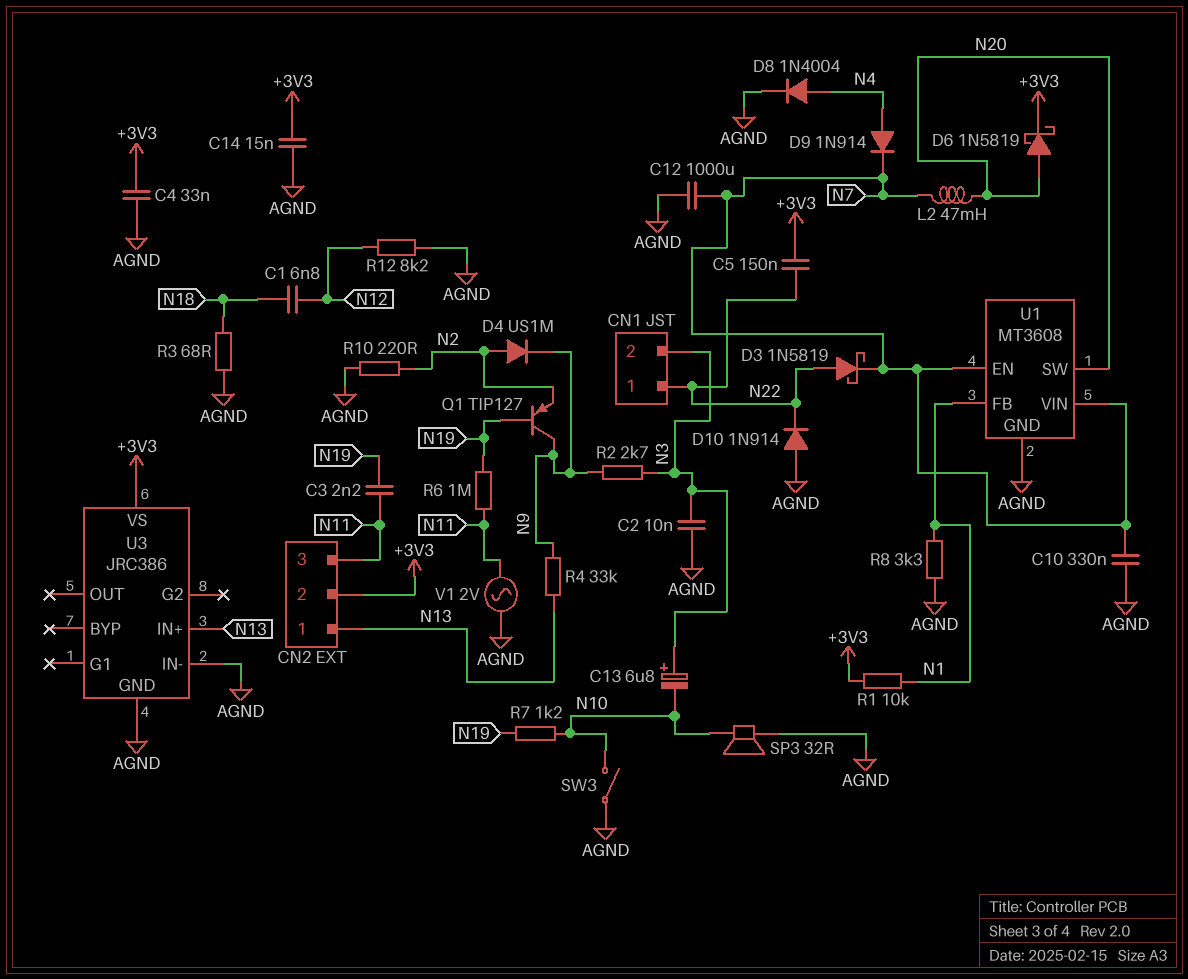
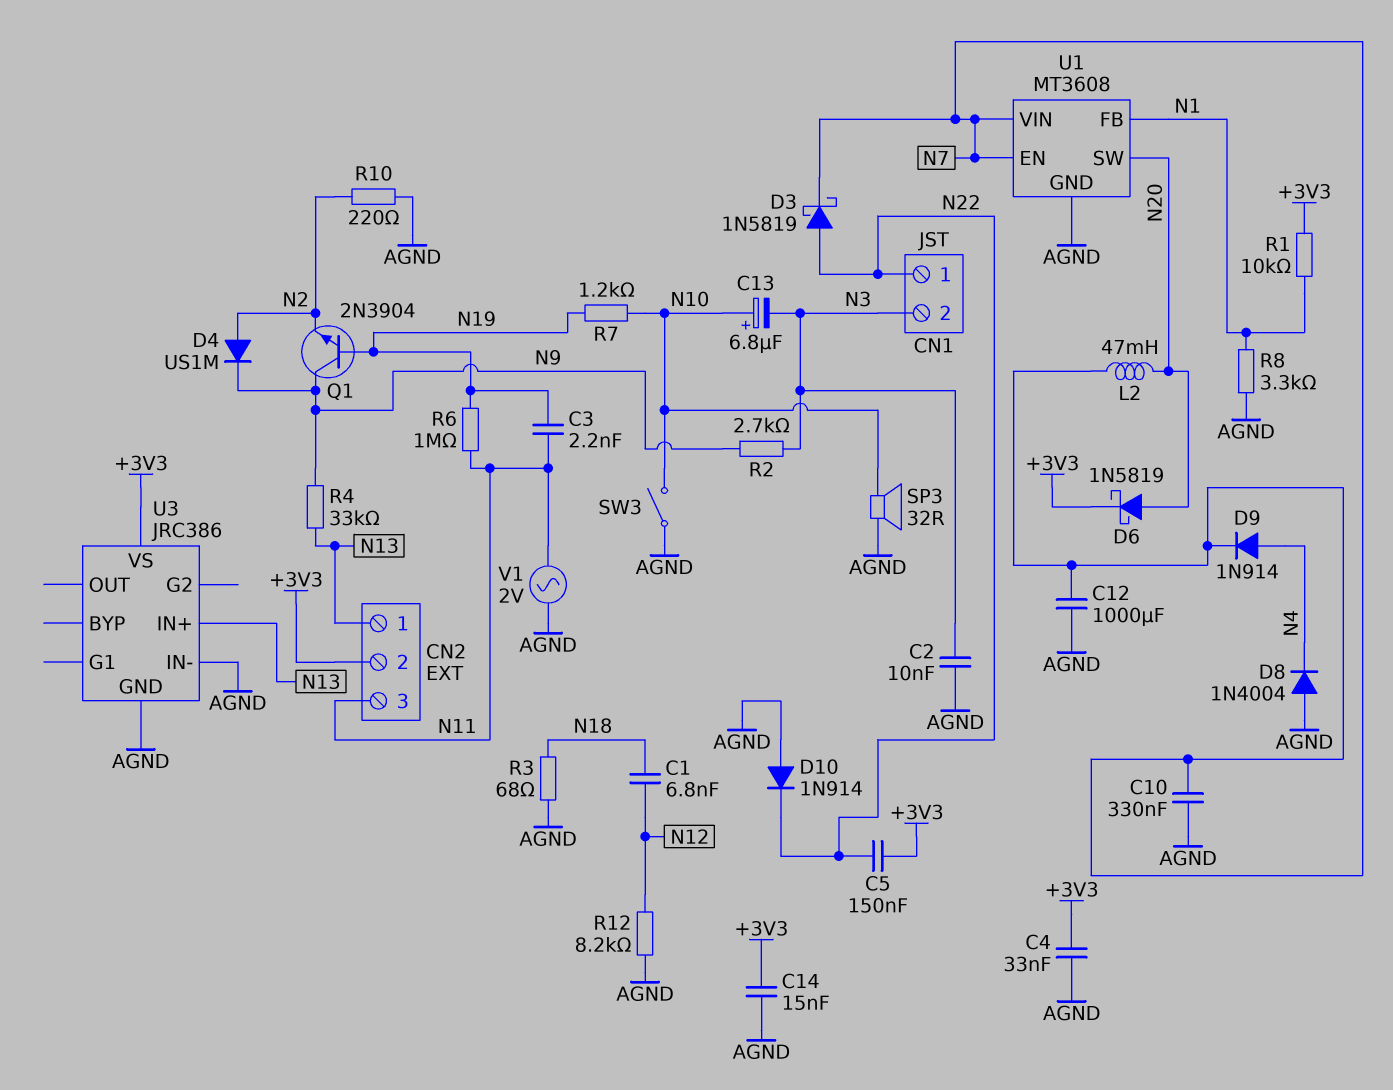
C13: 6.8uF (plus N3, minus N10) -> 6.8uF (plus N10, minus N3)
D8: diode 1N4004 (A N4, K AGND) -> diode 1N4004 (A AGND, K N4)
Q1: PNP TIP127 (B N19, C N9, E N2) -> NPN 2N3904 (B N19, C N9, E N2)

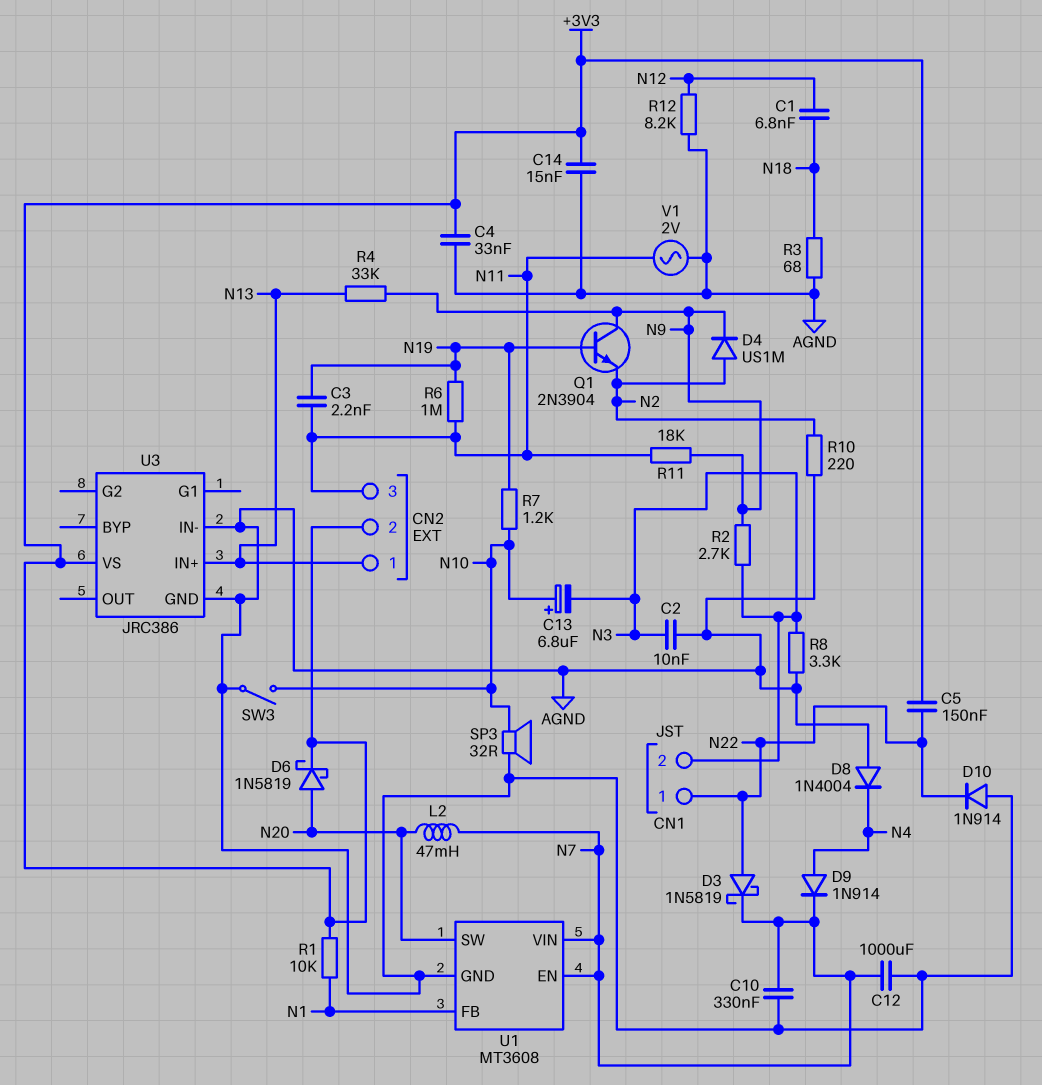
R8: 3.3k (AGND, N1) -> 3.3k (AGND, N3)
R11: none -> 18k (N9, N11)

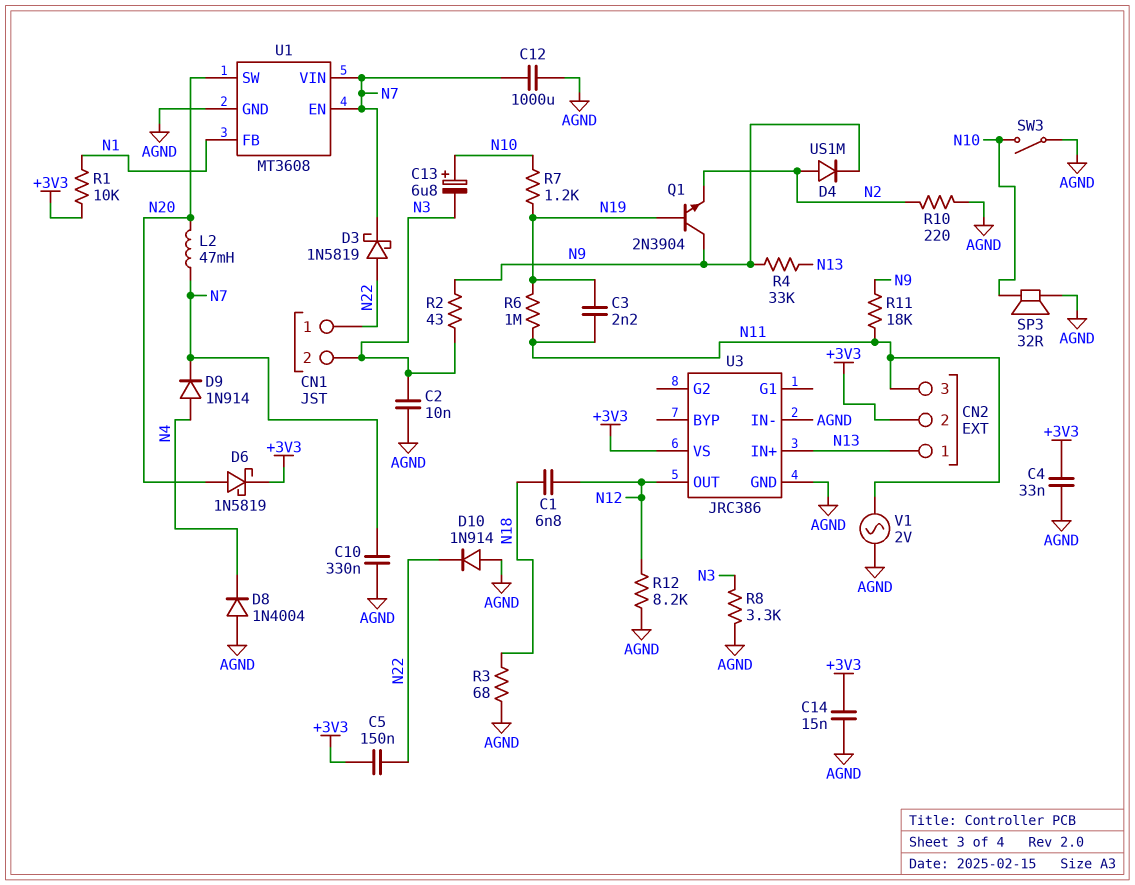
R2: 2.7k (N3, N9) -> 43 (N3, N9)
U3 pin OUT: none -> N12

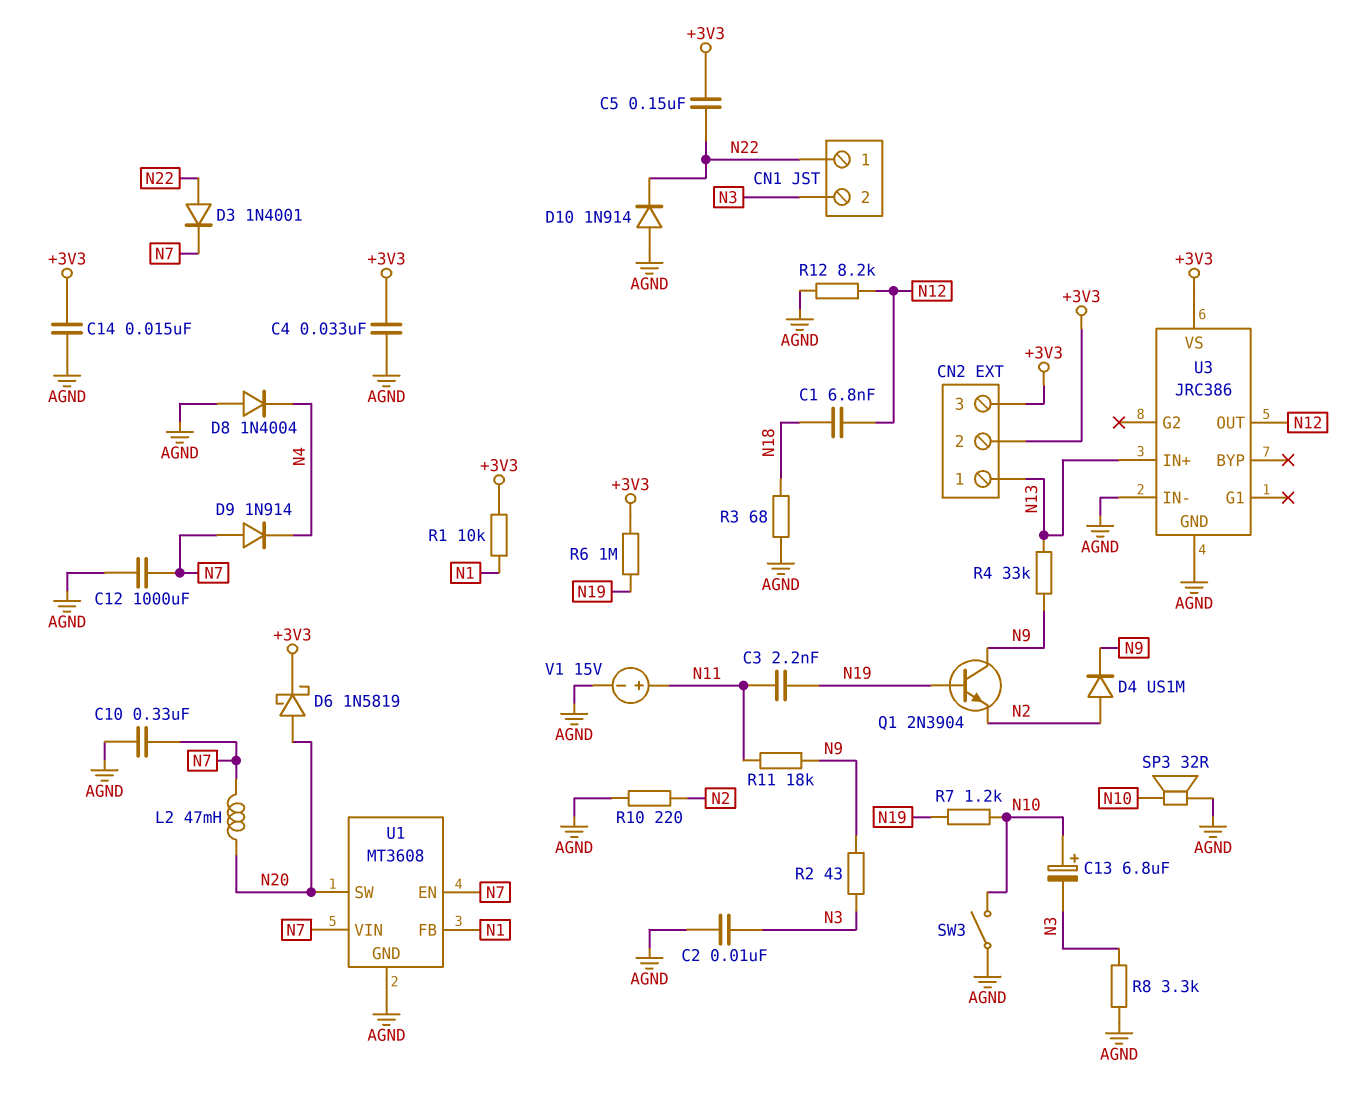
CN2 pin 3: N11 -> +3V3
D3: schottky 1N5819 (A N22, K N7) -> diode 1N4001 (A N22, K N7)
D9: diode 1N914 (A N4, K N7) -> diode 1N914 (A N7, K N4)
R6: 1M (N11, N19) -> 1M (+3V3, N19)
V1: AC 2V (AGND, N11) -> 15V (plus N11, minus AGND)

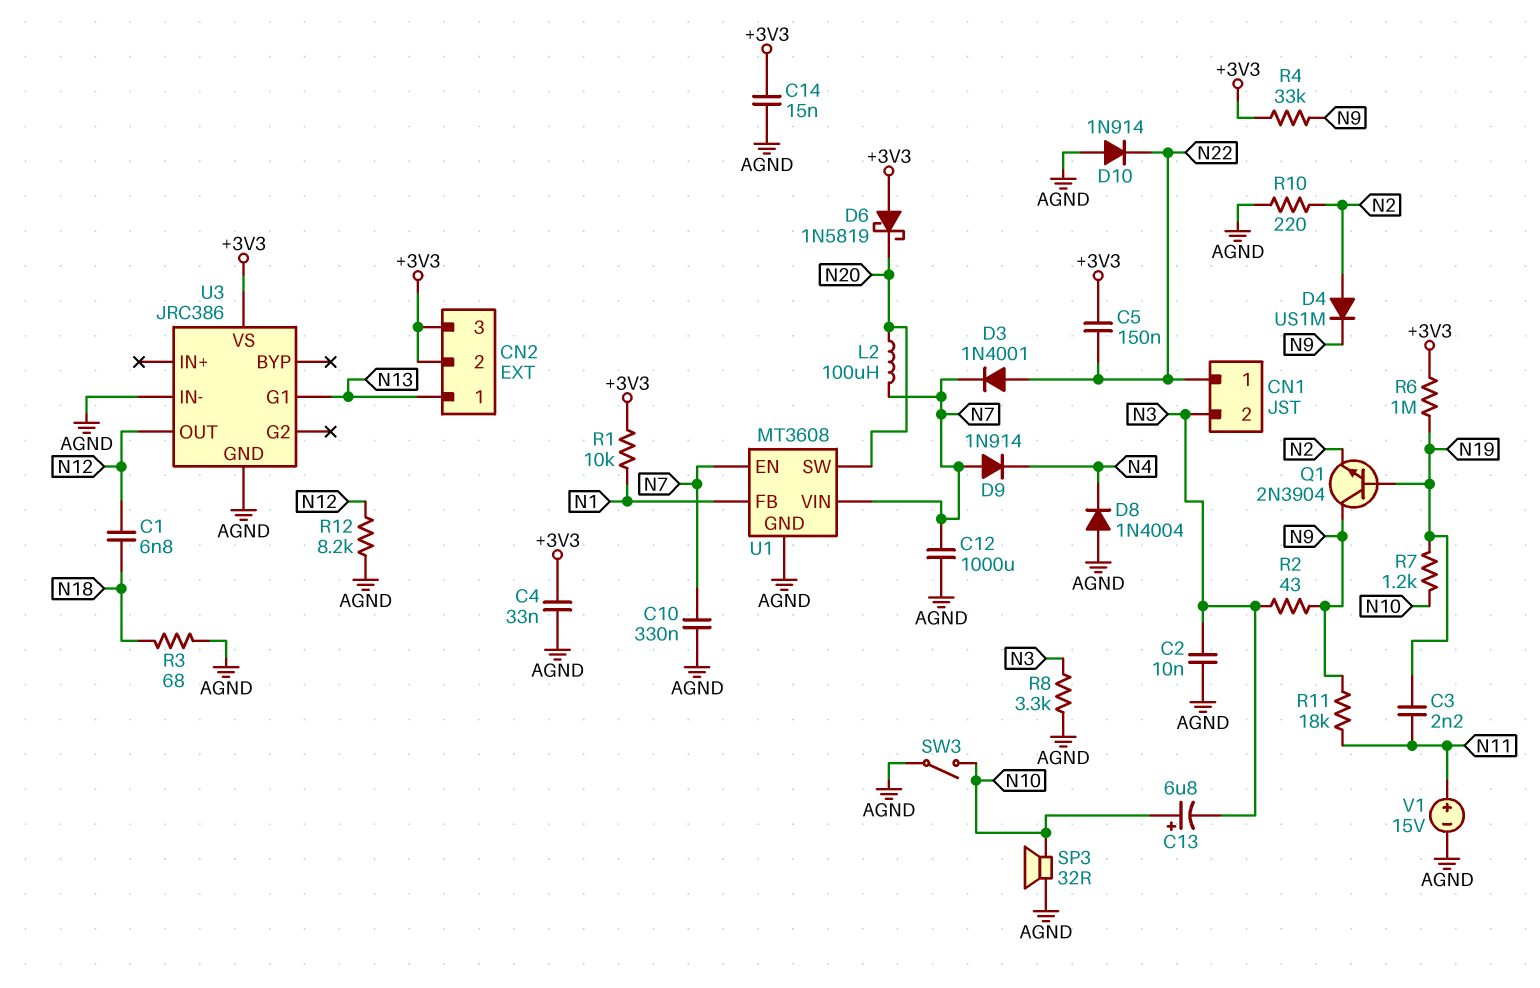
D6: schottky 1N5819 (A N20, K +3V3) -> schottky 1N5819 (A +3V3, K N20)
L2: 47mH (N7, N20) -> 100uH (N7, N20)
R4: 33k (N9, N13) -> 33k (+3V3, N9)
U3 pin G1: none -> N13
U3 pin IN+: N13 -> none

